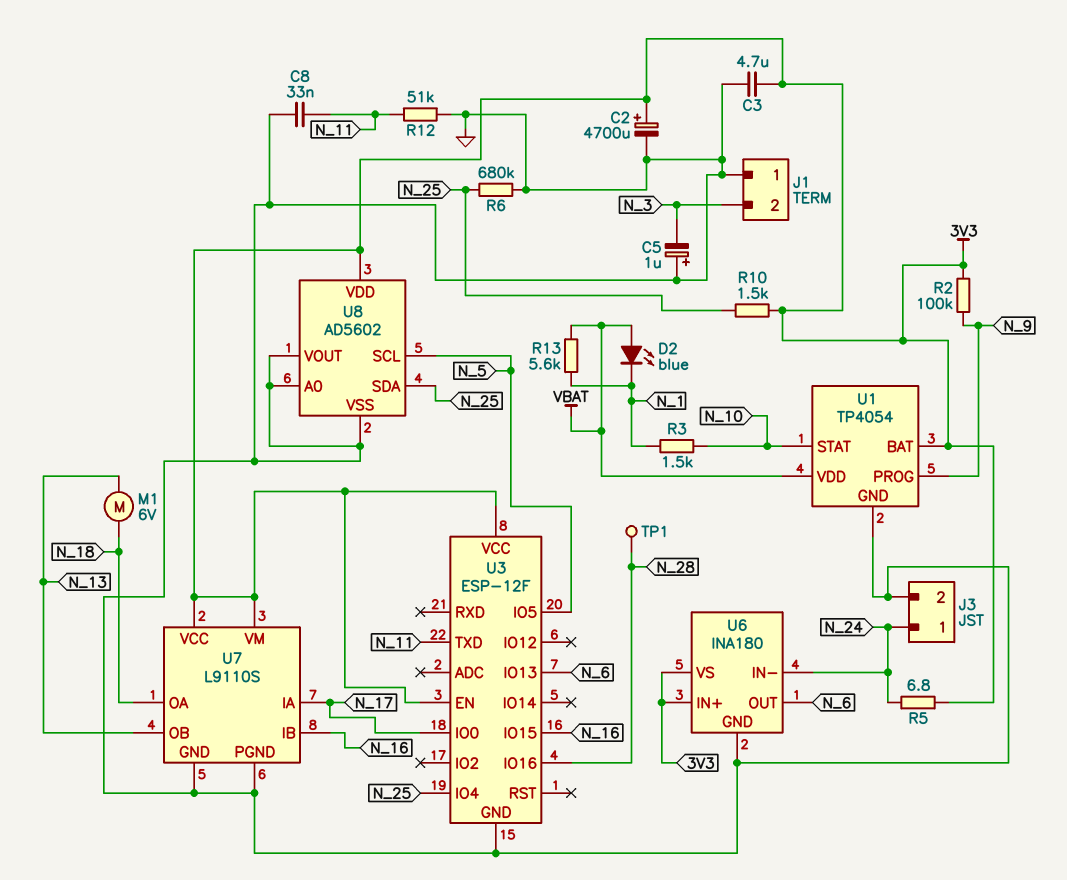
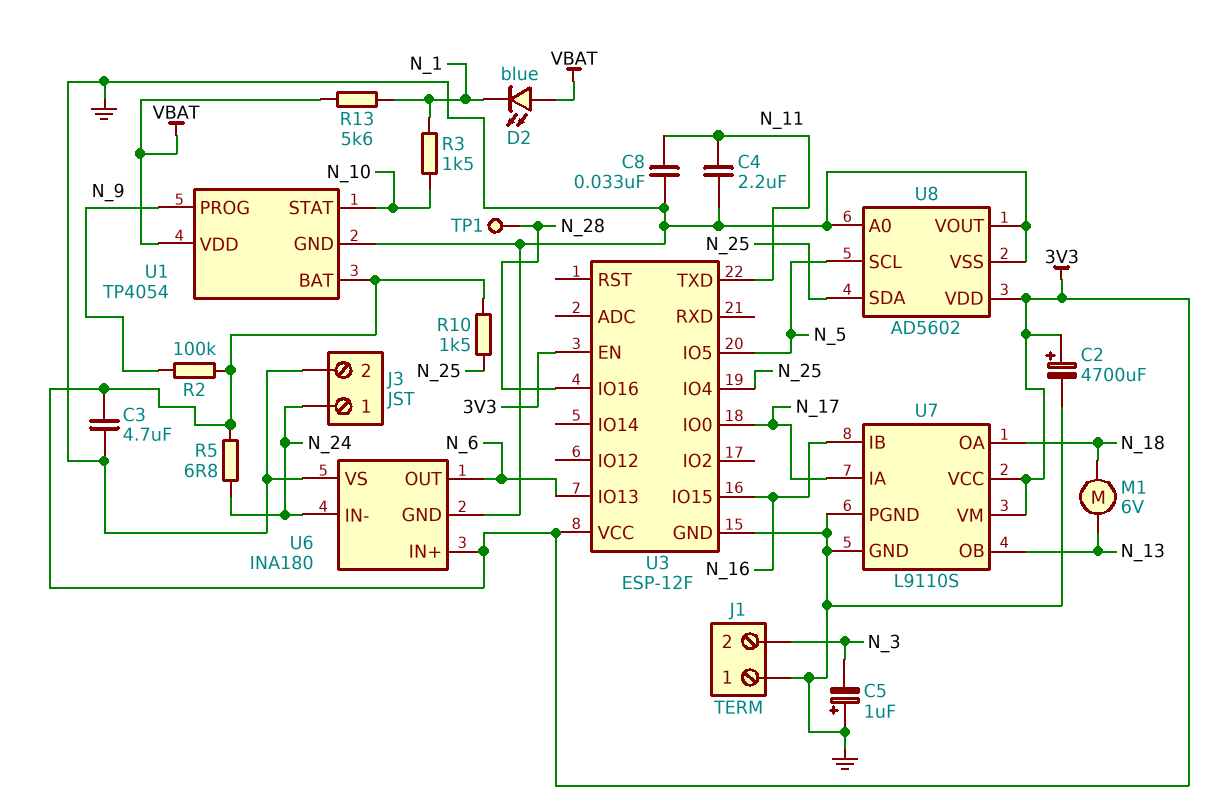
C4: none -> 2.2uF (GND, N_11)
R6: 680k (GND, N_25) -> none
R12: 51k (GND, N_11) -> none
U6 pin VS: 3V3 -> GND

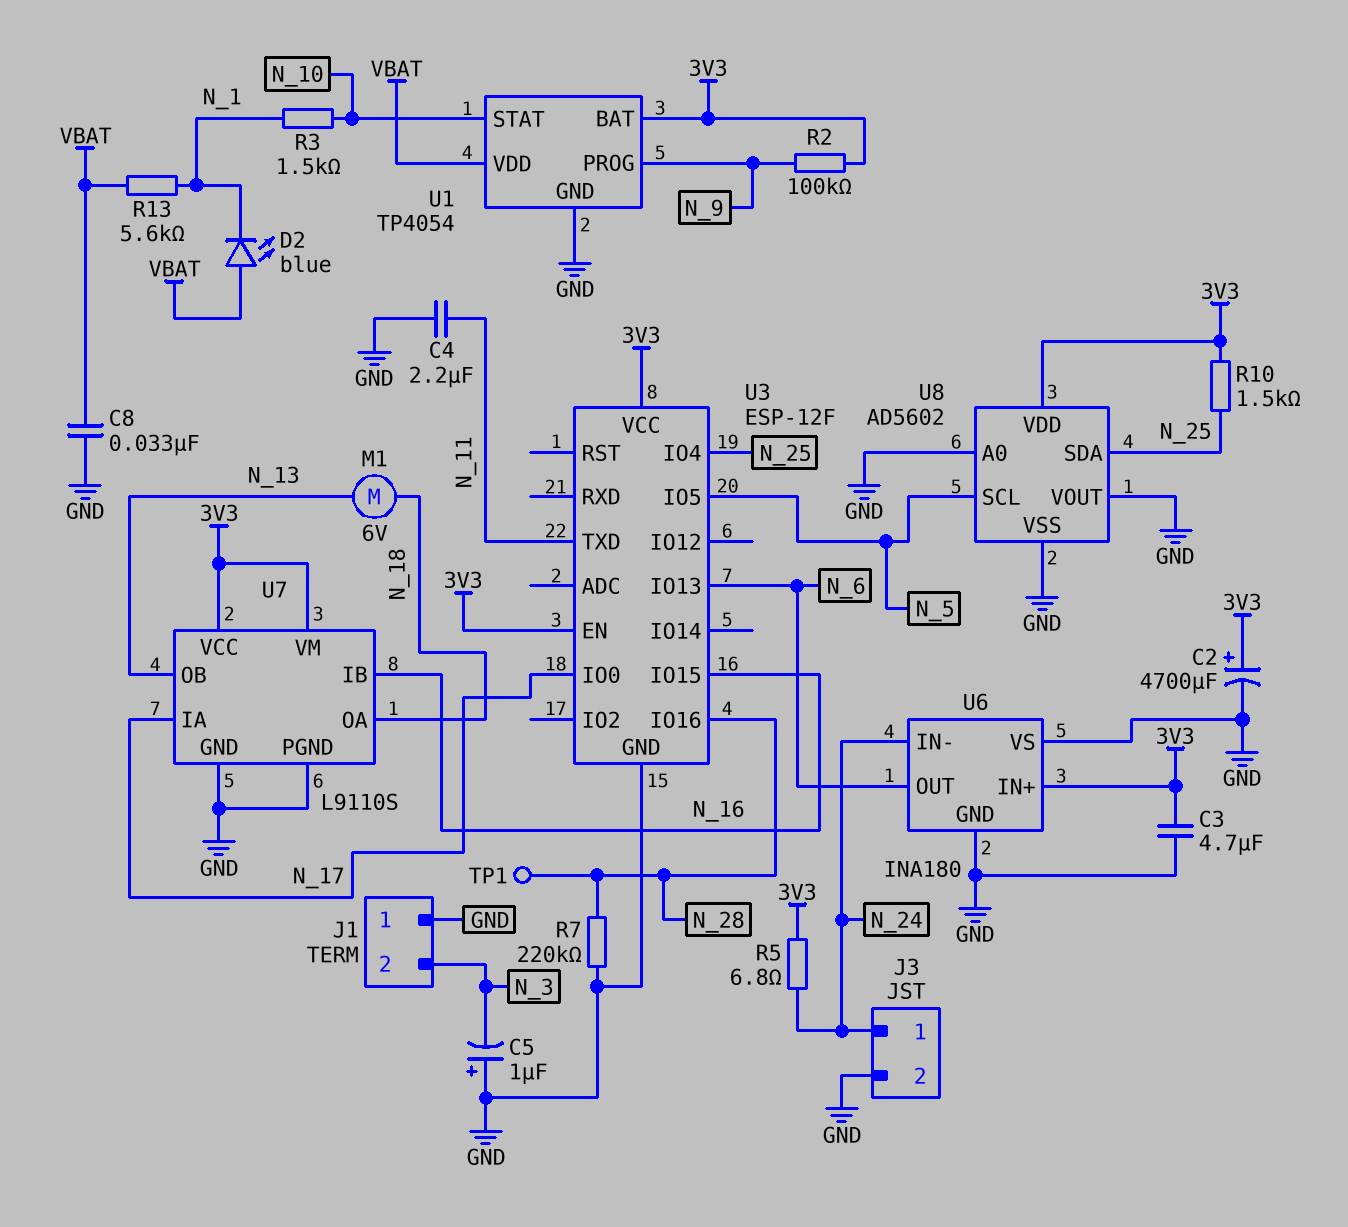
C8: 33nF (GND, N_11) -> 33nF (GND, VBAT)
R7: none -> 220k (GND, N_28)

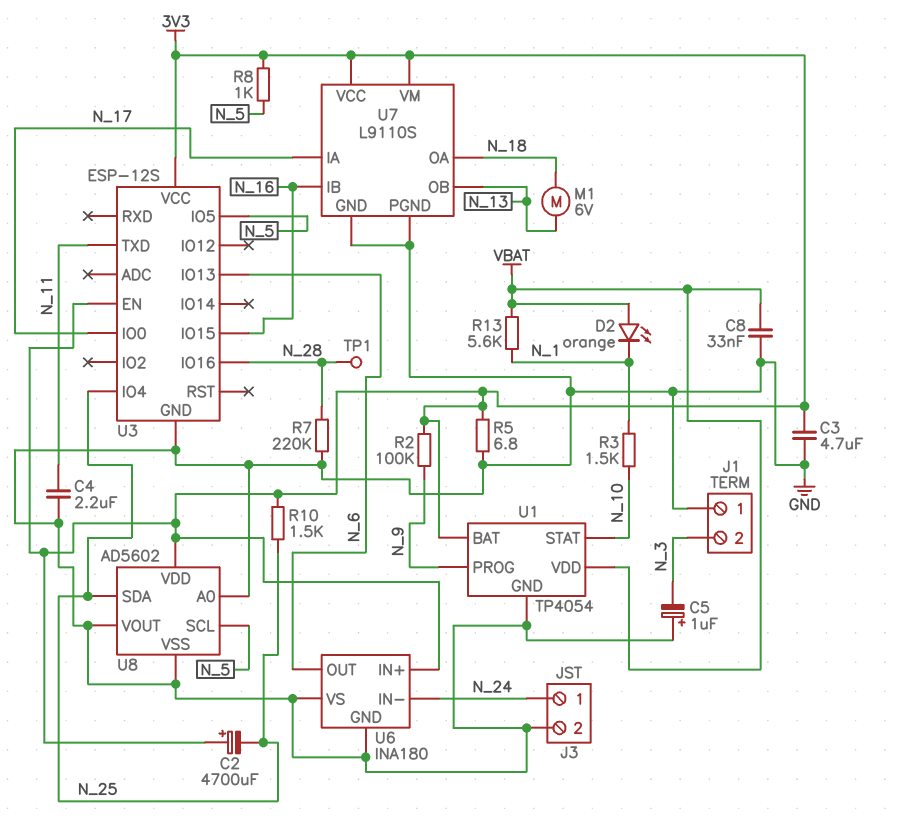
C2: 4700uF (plus 3V3, minus GND) -> 4700uF (plus 3V3, minus N_25)
D2: LED blue (A VBAT, K N_1) -> LED orange (A VBAT, K N_1)
R5: 6.8 (3V3, N_24) -> 6.8 (3V3, GND)
R8: none -> 1k (3V3, N_5)
U3: ESP-12F -> ESP-12S

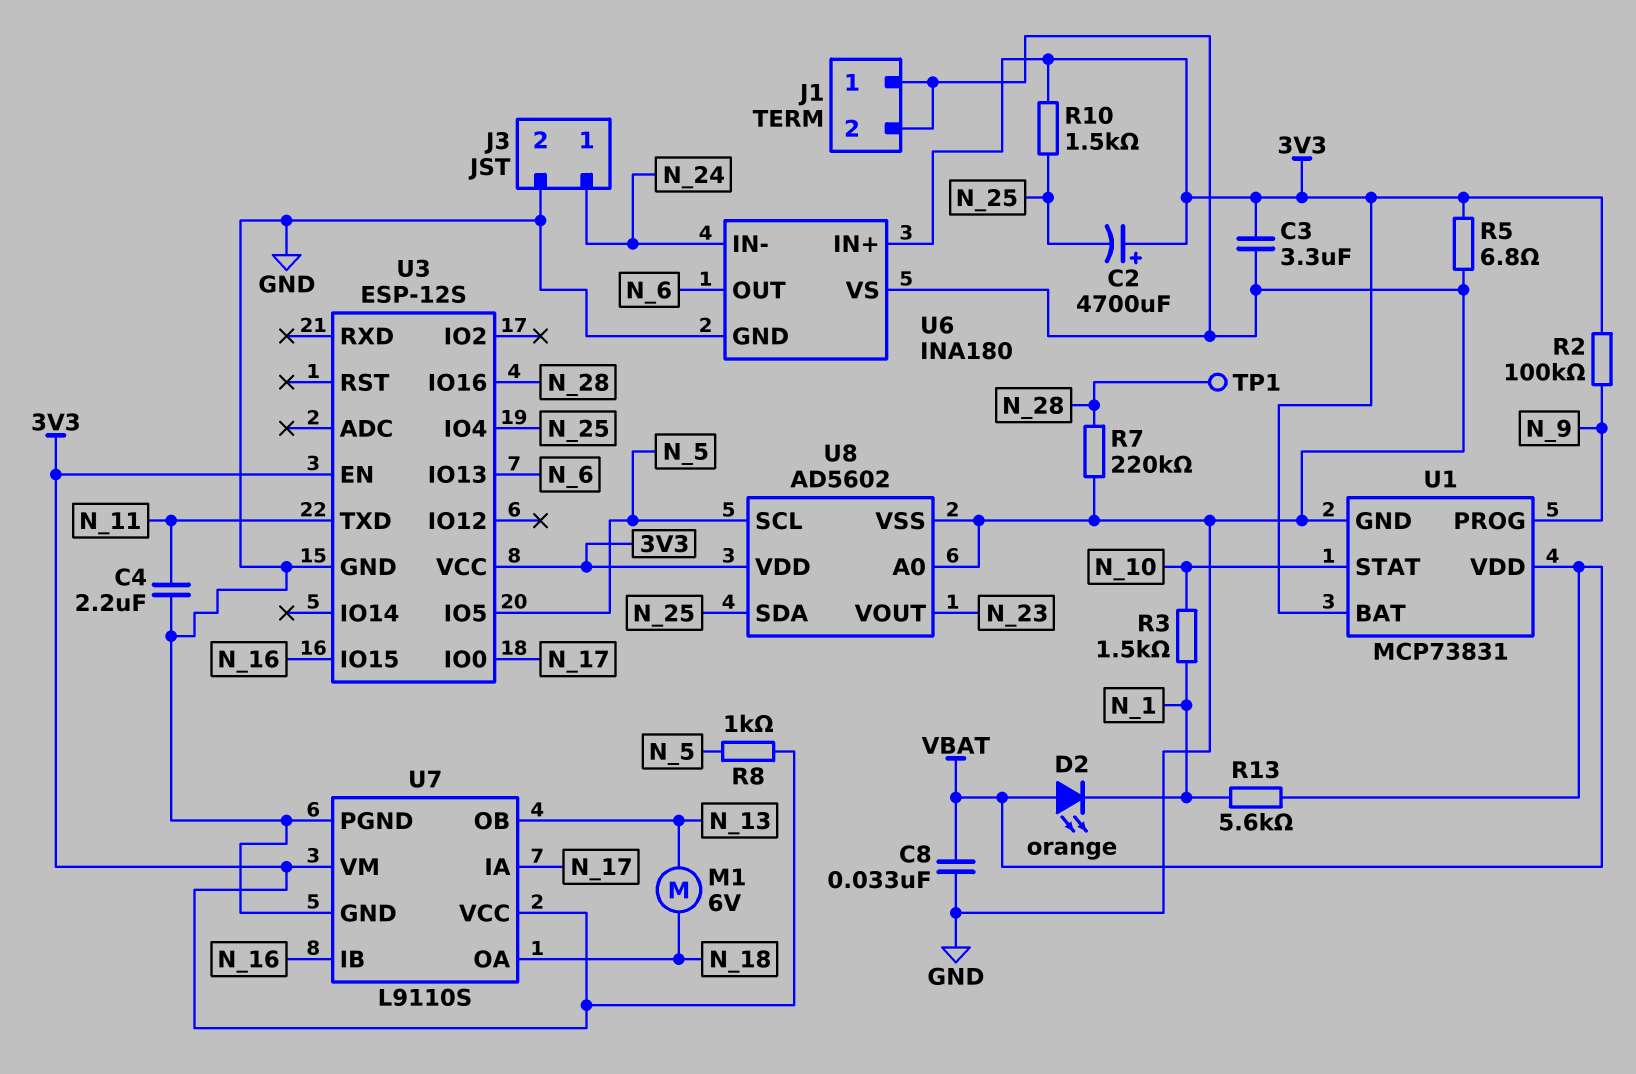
C3: 4.7uF (3V3, GND) -> 3.3uF (3V3, GND)
C5: 1uF (plus GND, minus N_3) -> none
J1 pin 2: N_3 -> GND
U1: TP4054 -> MCP73831
U8 pin VOUT: GND -> N_23

